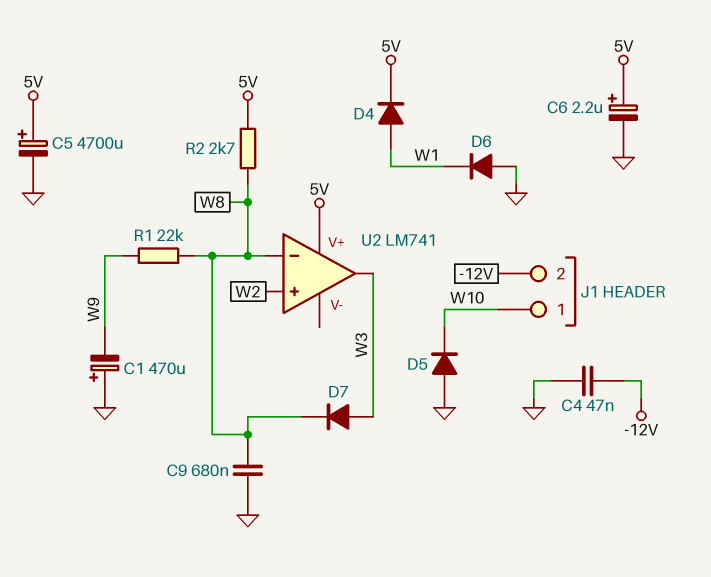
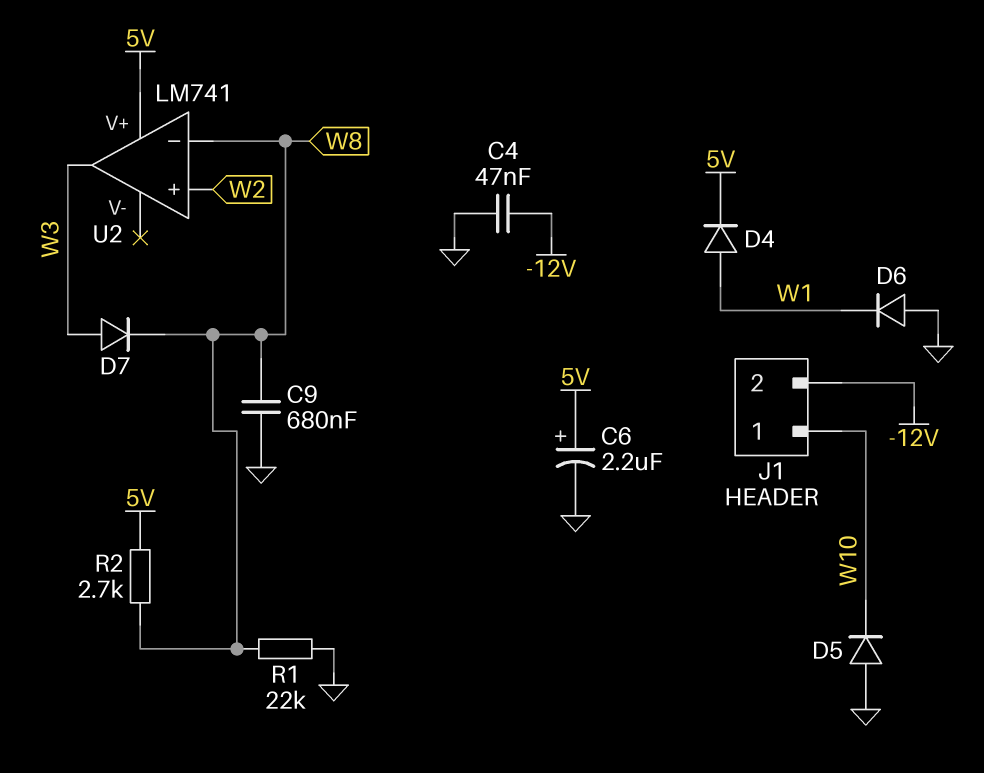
C1: 470uF (plus GND, minus W9) -> none
C5: 4700uF (plus 5V, minus GND) -> none
R1: 22k (W8, W9) -> 22k (GND, W8)

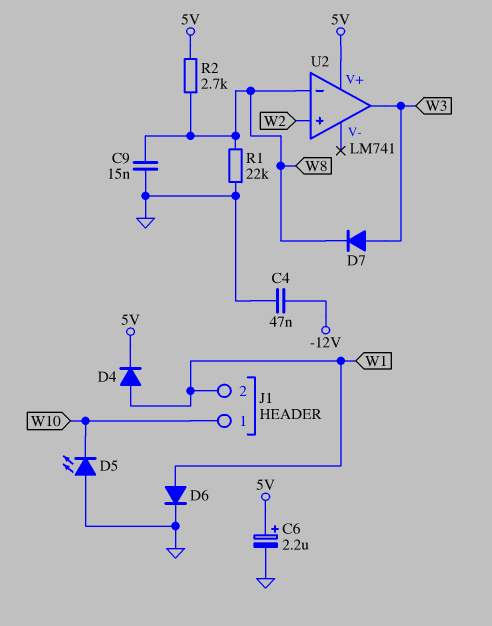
C9: 680nF (GND, W8) -> 15nF (GND, W8)
D5: diode (A GND, K W10) -> LED (A GND, K W10)
D6: diode (A GND, K W1) -> diode (A W1, K GND)
J1 pin 2: -12V -> W1

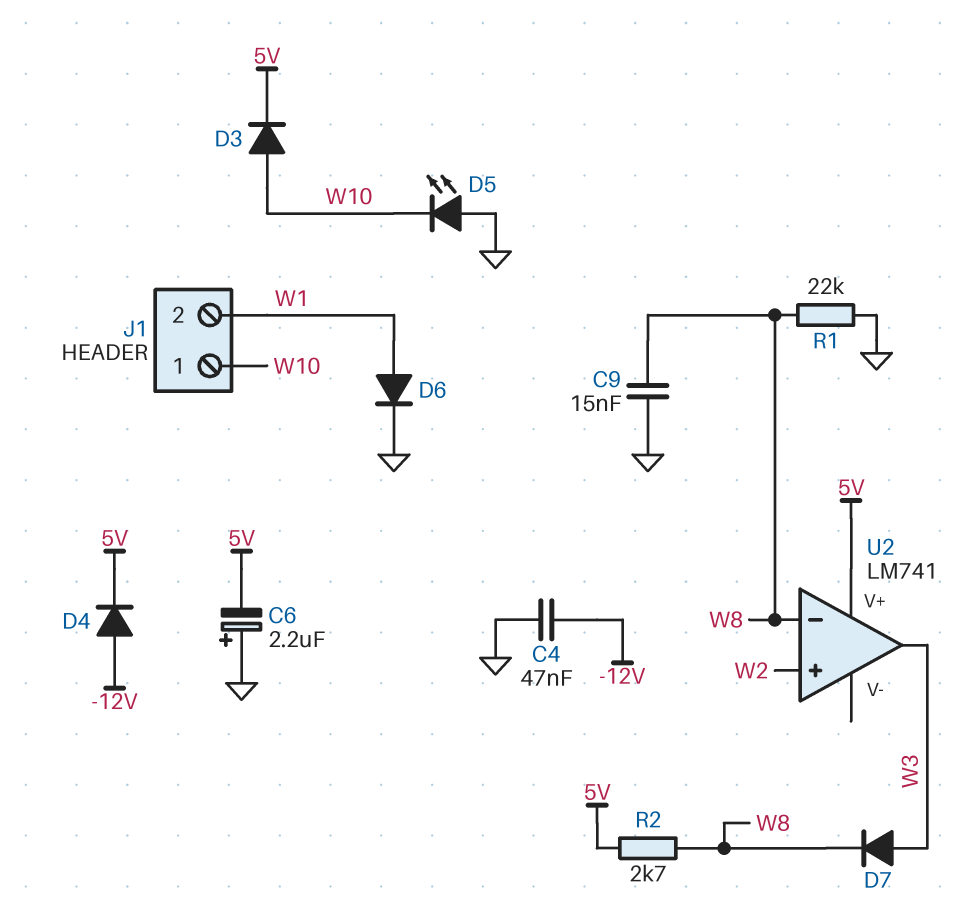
C6: 2.2uF (plus 5V, minus GND) -> 2.2uF (plus GND, minus 5V)
D3: none -> diode (A W10, K 5V)
D4: diode (A W1, K 5V) -> diode (A -12V, K 5V)

